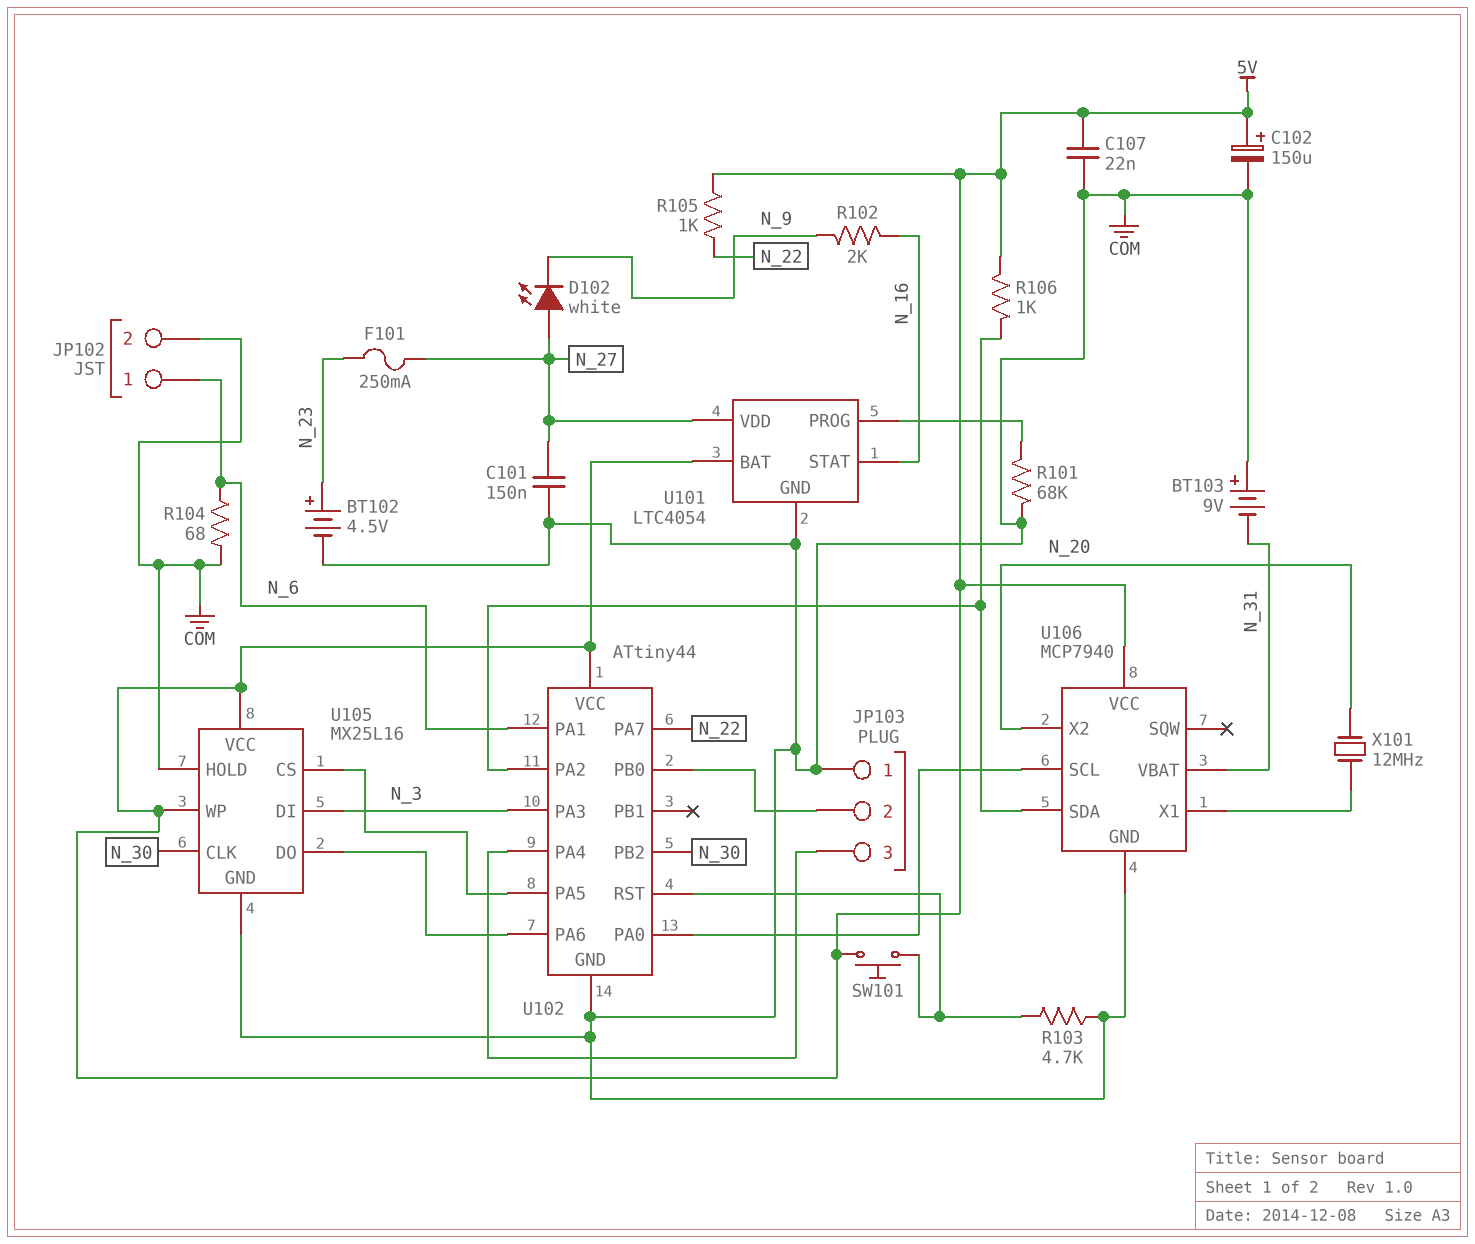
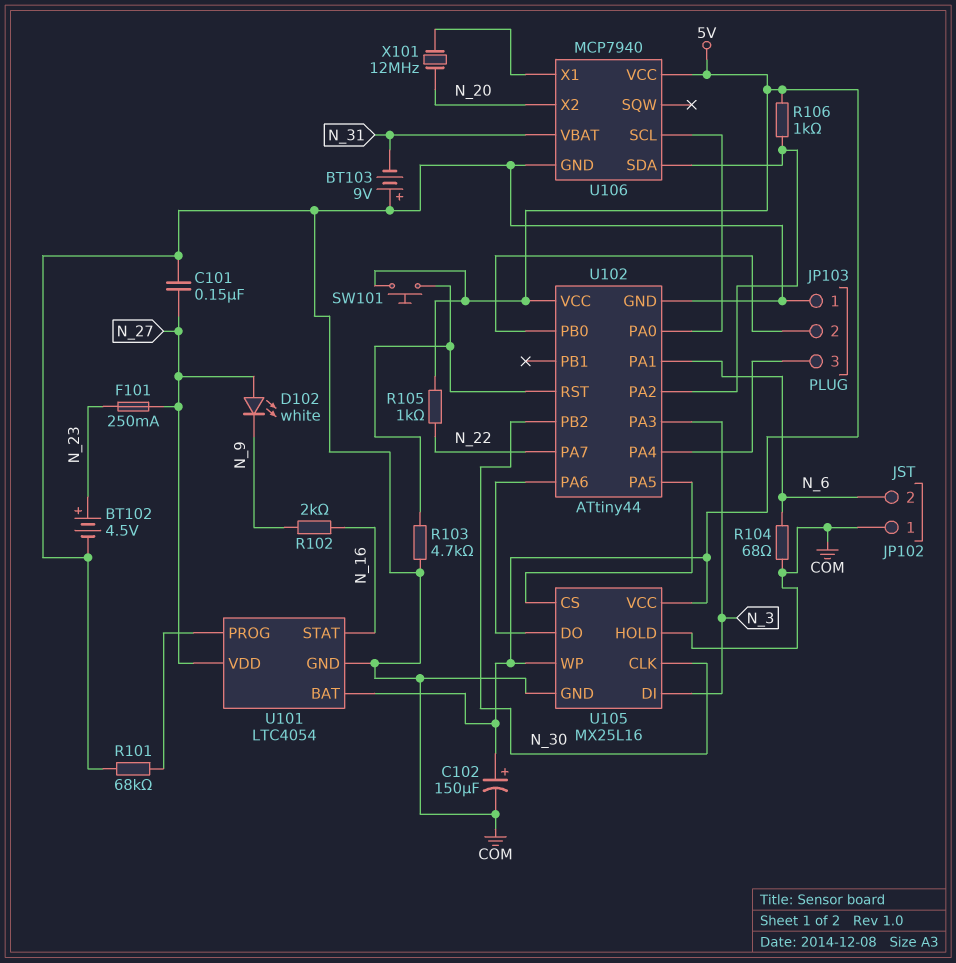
C107: 22nF (5V, COM) -> none
JP102 pin 1: N_6 -> COM
JP102 pin 2: COM -> N_6

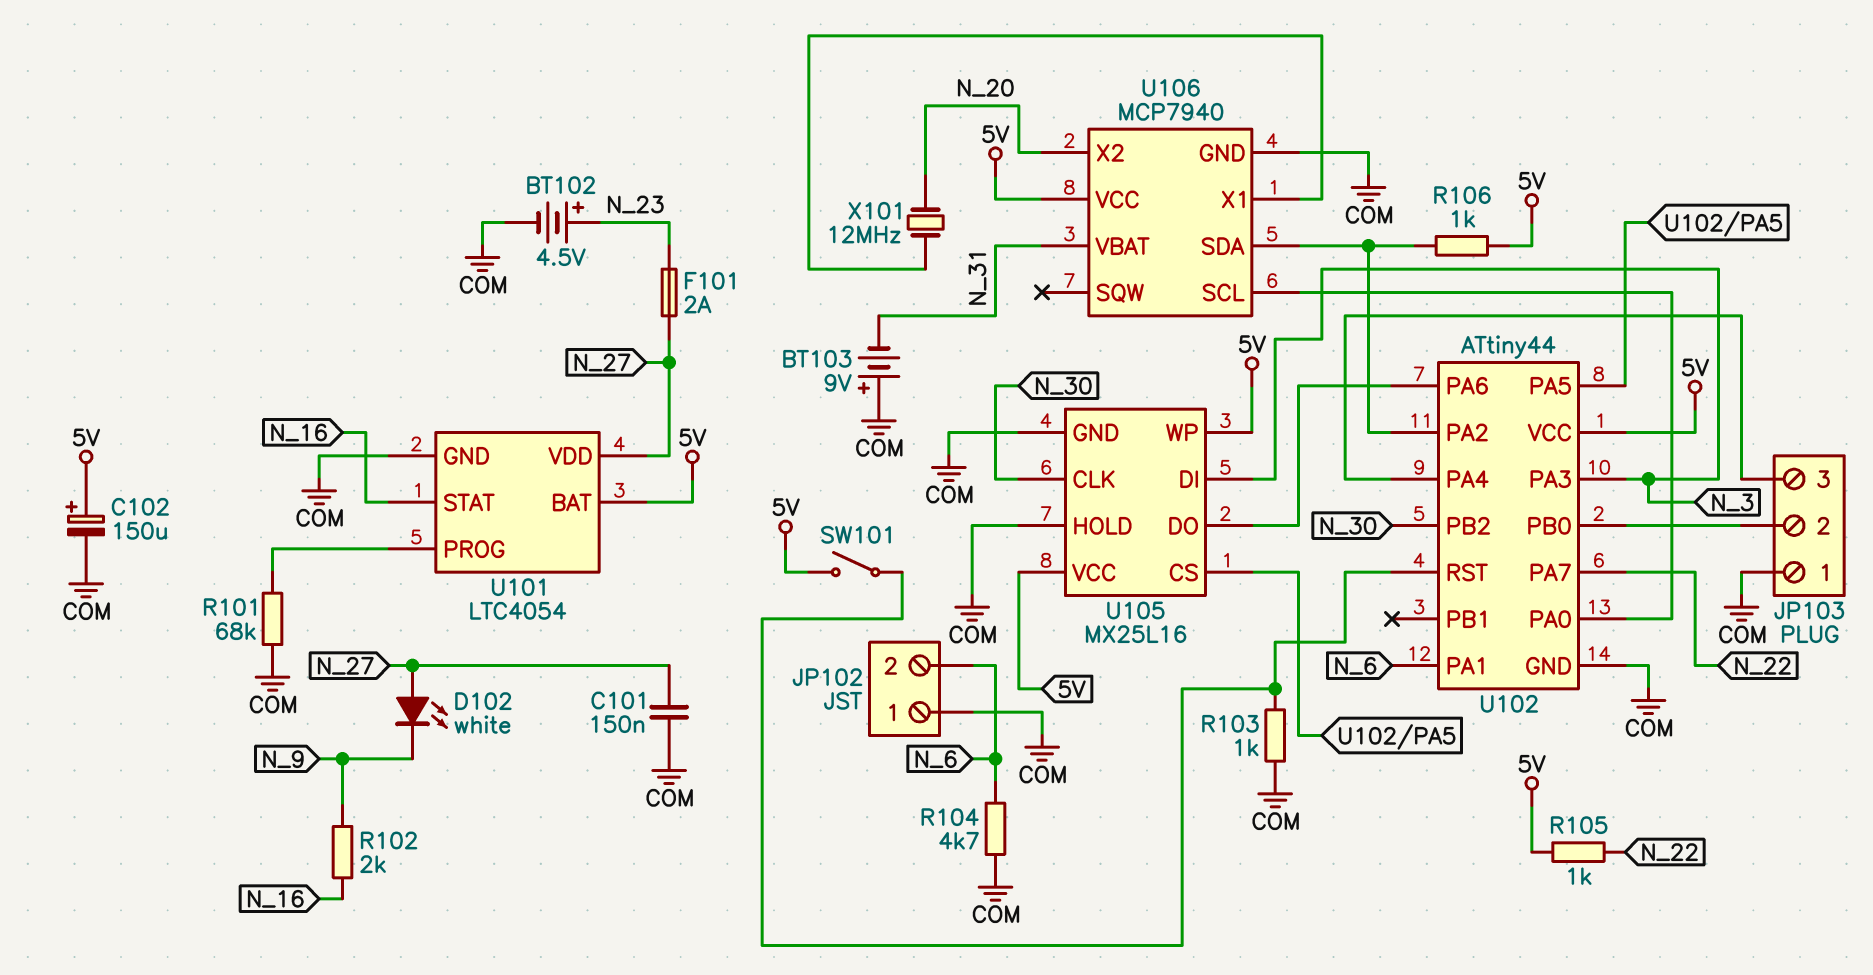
F101: 250mA (N_23, N_27) -> 2A (N_23, N_27)
R103: 4.7k (COM, U102/RST) -> 1k (COM, U102/RST)
R104: 68 (COM, N_6) -> 4.7k (COM, N_6)
SW101: button (5V, U102/RST) -> switch (5V, U102/RST)

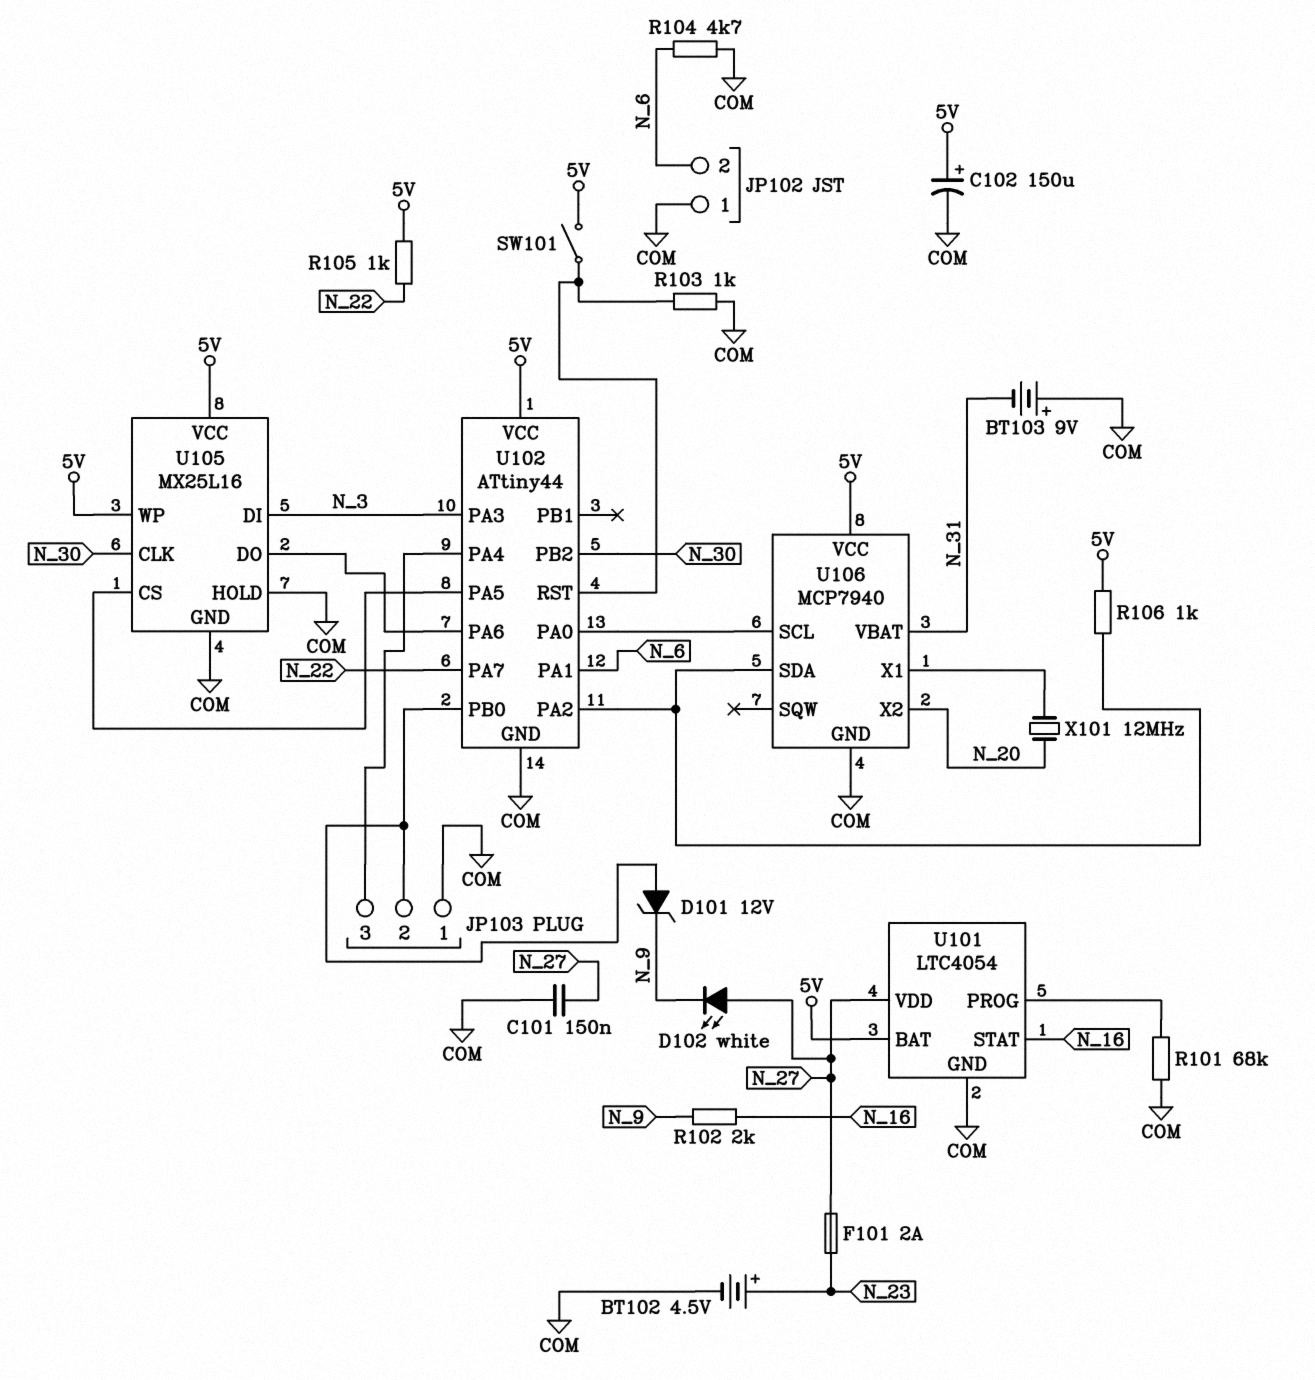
D101: none -> zener 12V (A JP103/2, K N_9)

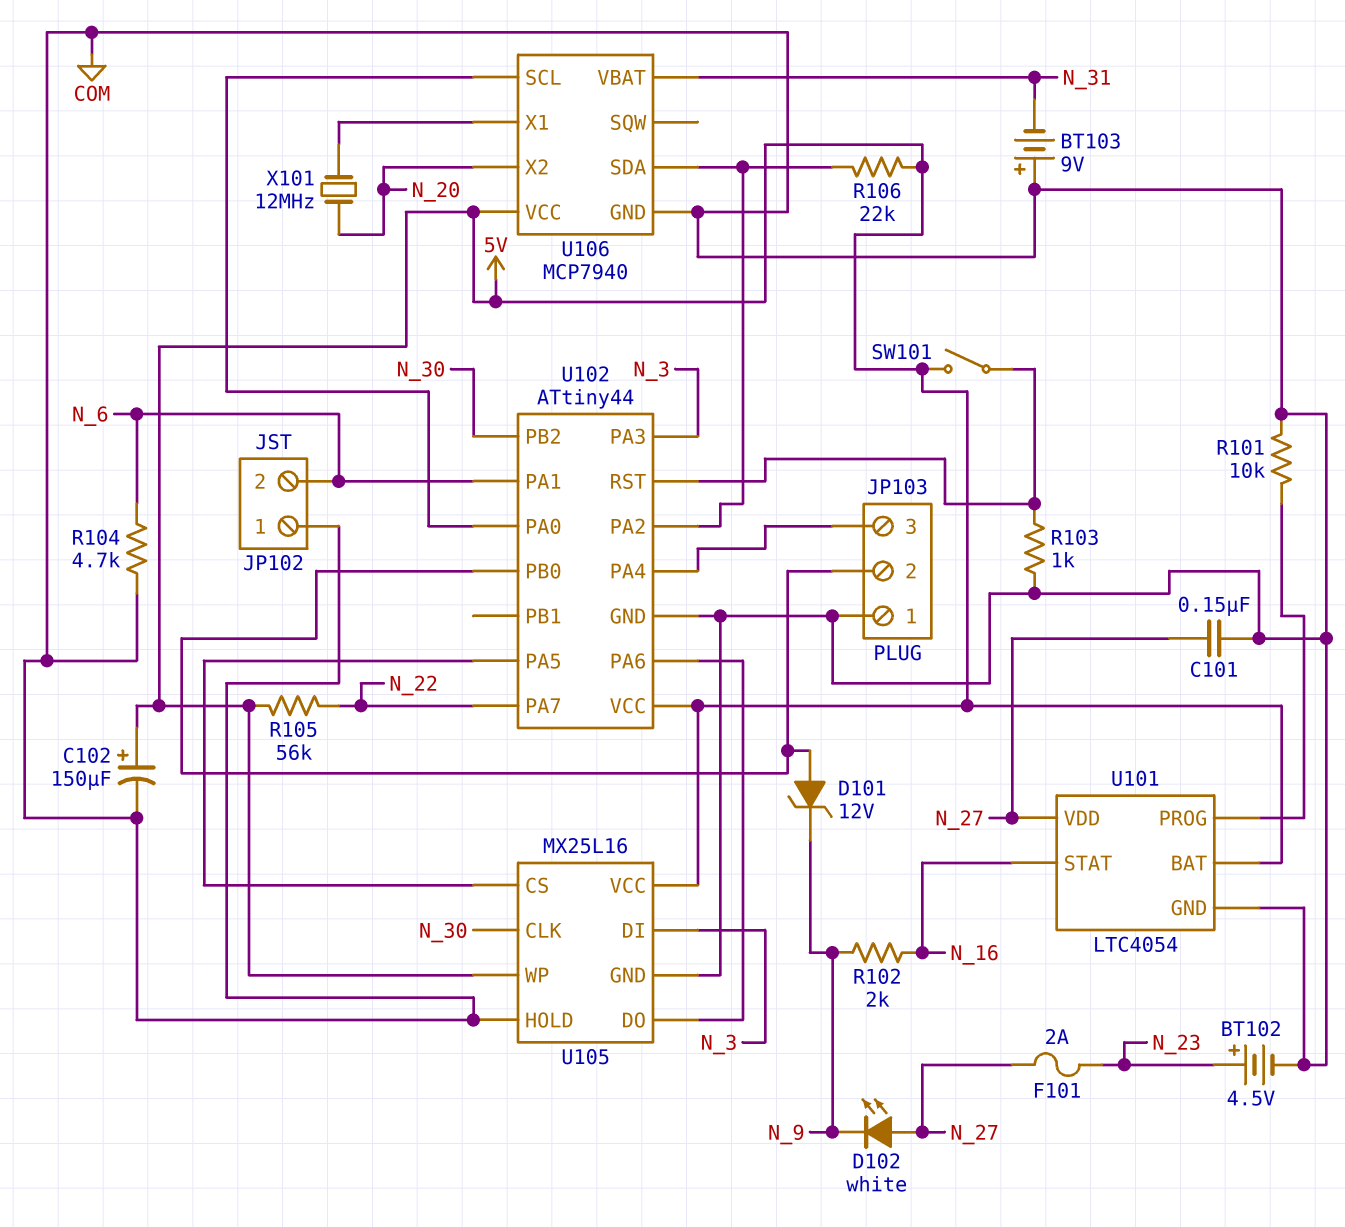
R101: 68k (COM, U101/PROG) -> 10k (COM, U101/PROG)
R105: 1k (5V, N_22) -> 56k (5V, N_22)
R106: 1k (5V, U102/PA2) -> 22k (5V, U102/PA2)

